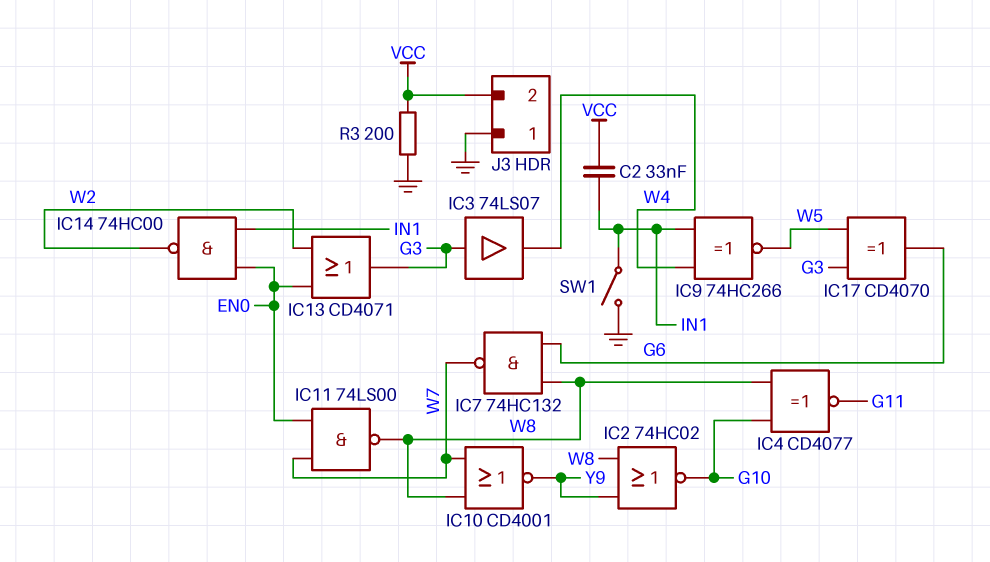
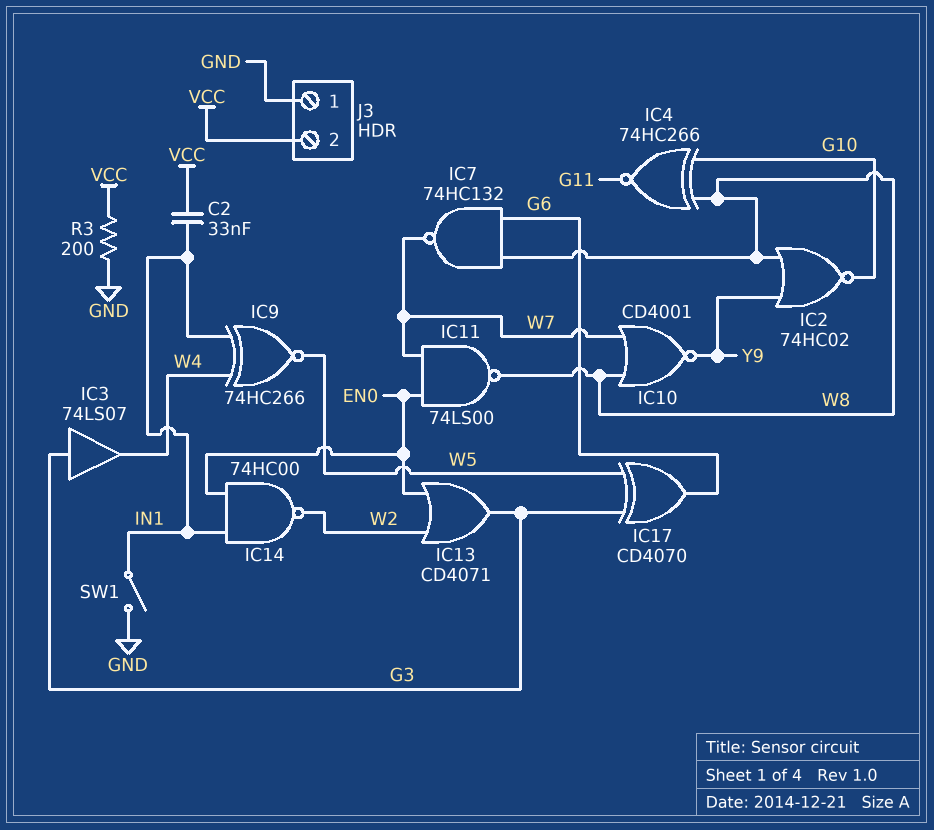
IC4: XNOR CD4077 (in G10, in W8, out G11) -> XNOR 74HC266 (in G10, in W8, out G11)

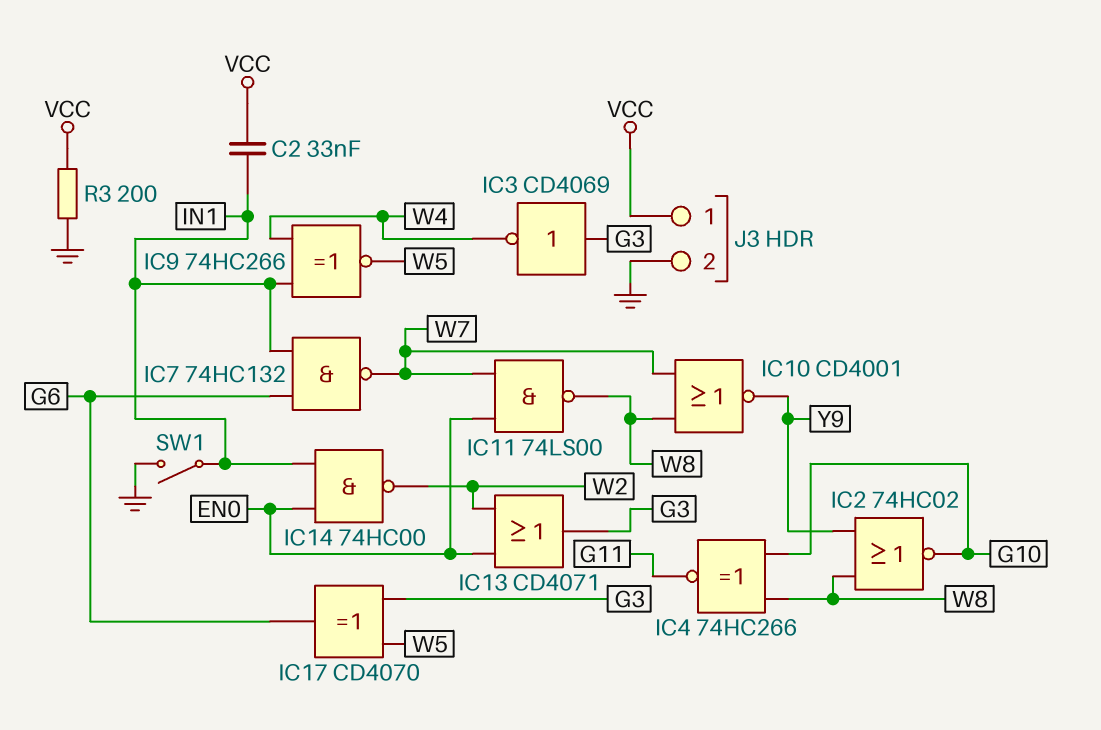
IC3: buffer 74LS07 (in G3, out W4) -> NOT CD4069 (in G3, out W4)
IC7: NAND 74HC132 (in G6, in W8, out W7) -> NAND 74HC132 (in G6, in IN1, out W7)
J3 pin 1: GND -> VCC
J3 pin 2: VCC -> GND

